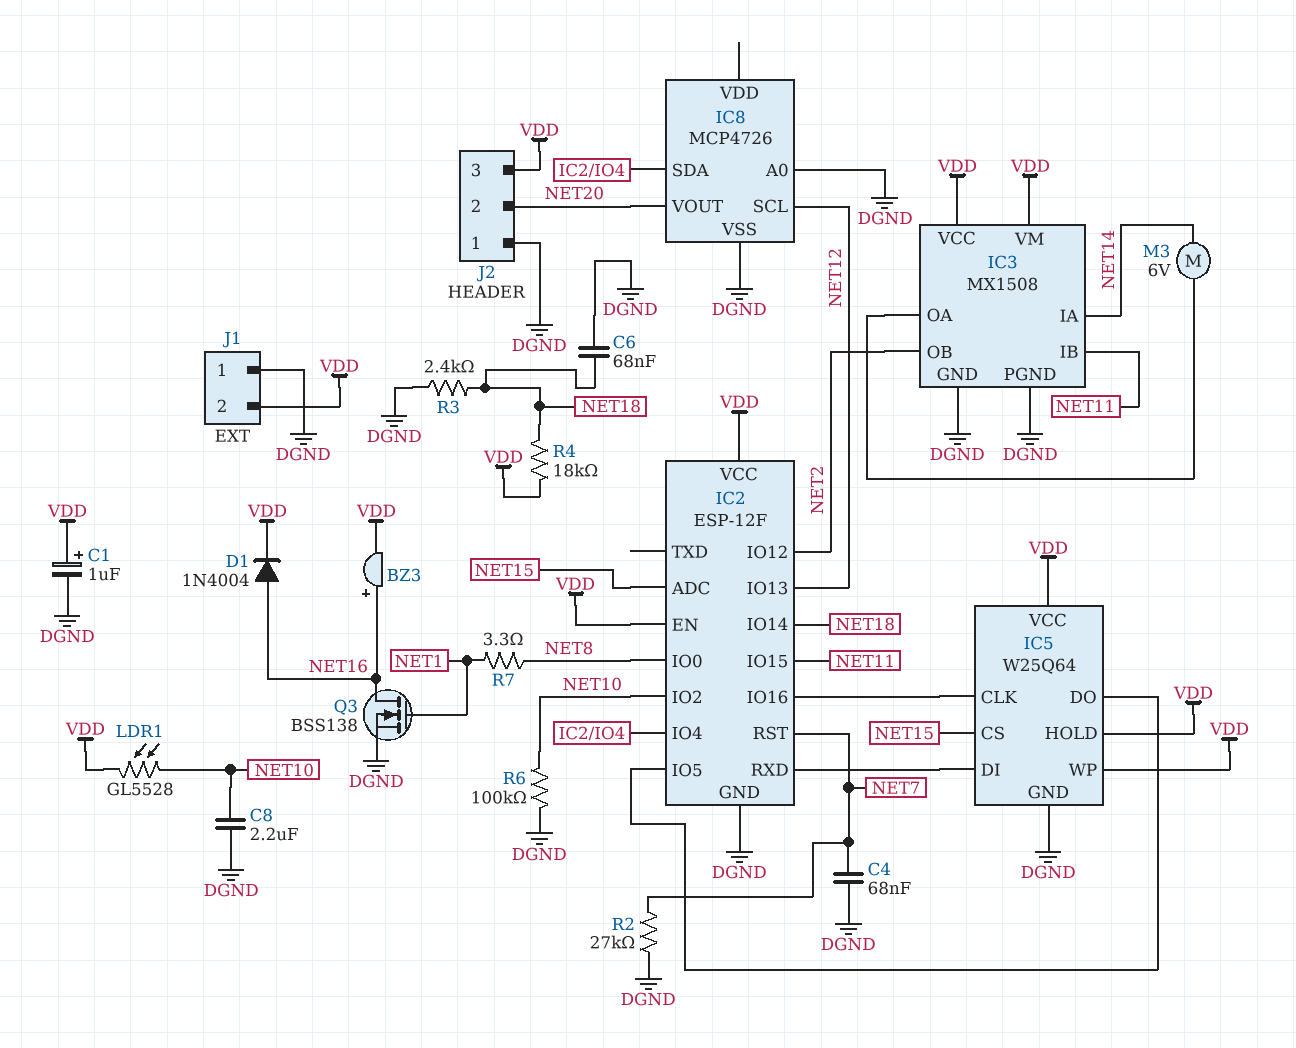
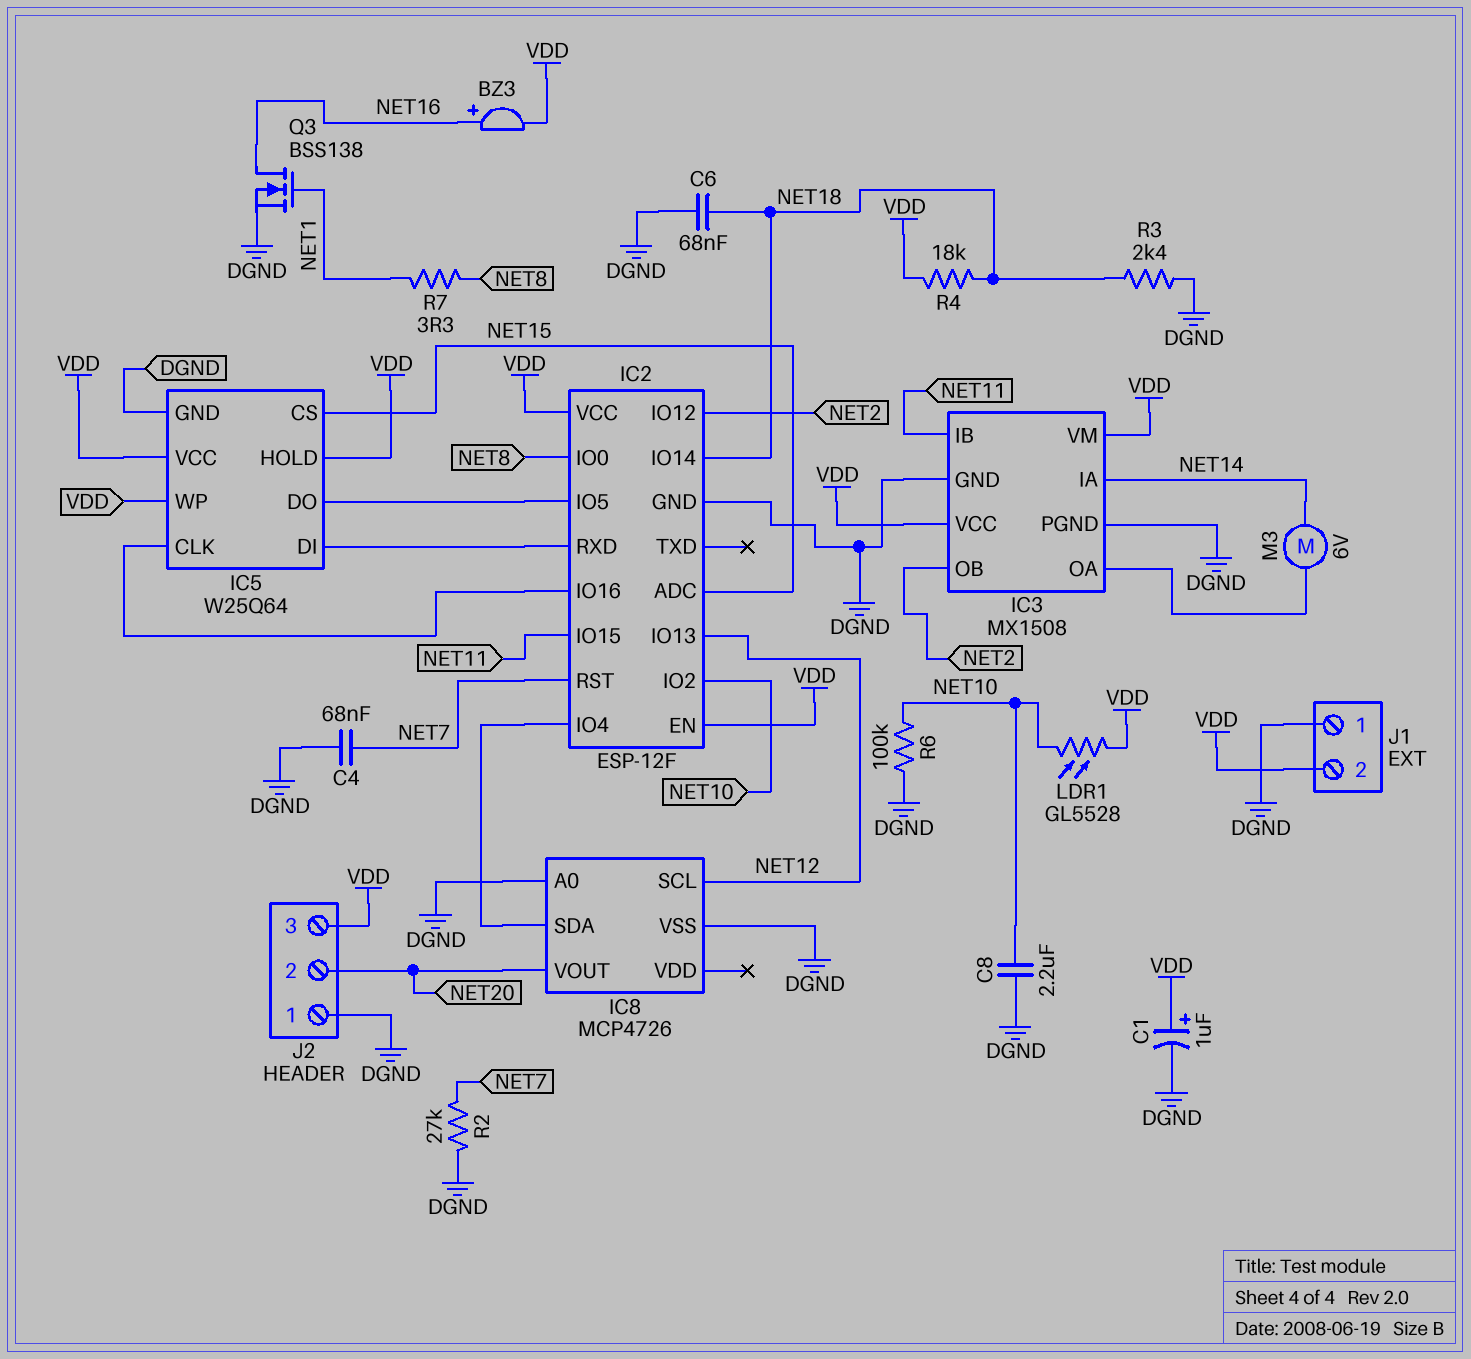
D1: diode 1N4004 (A NET16, K VDD) -> none

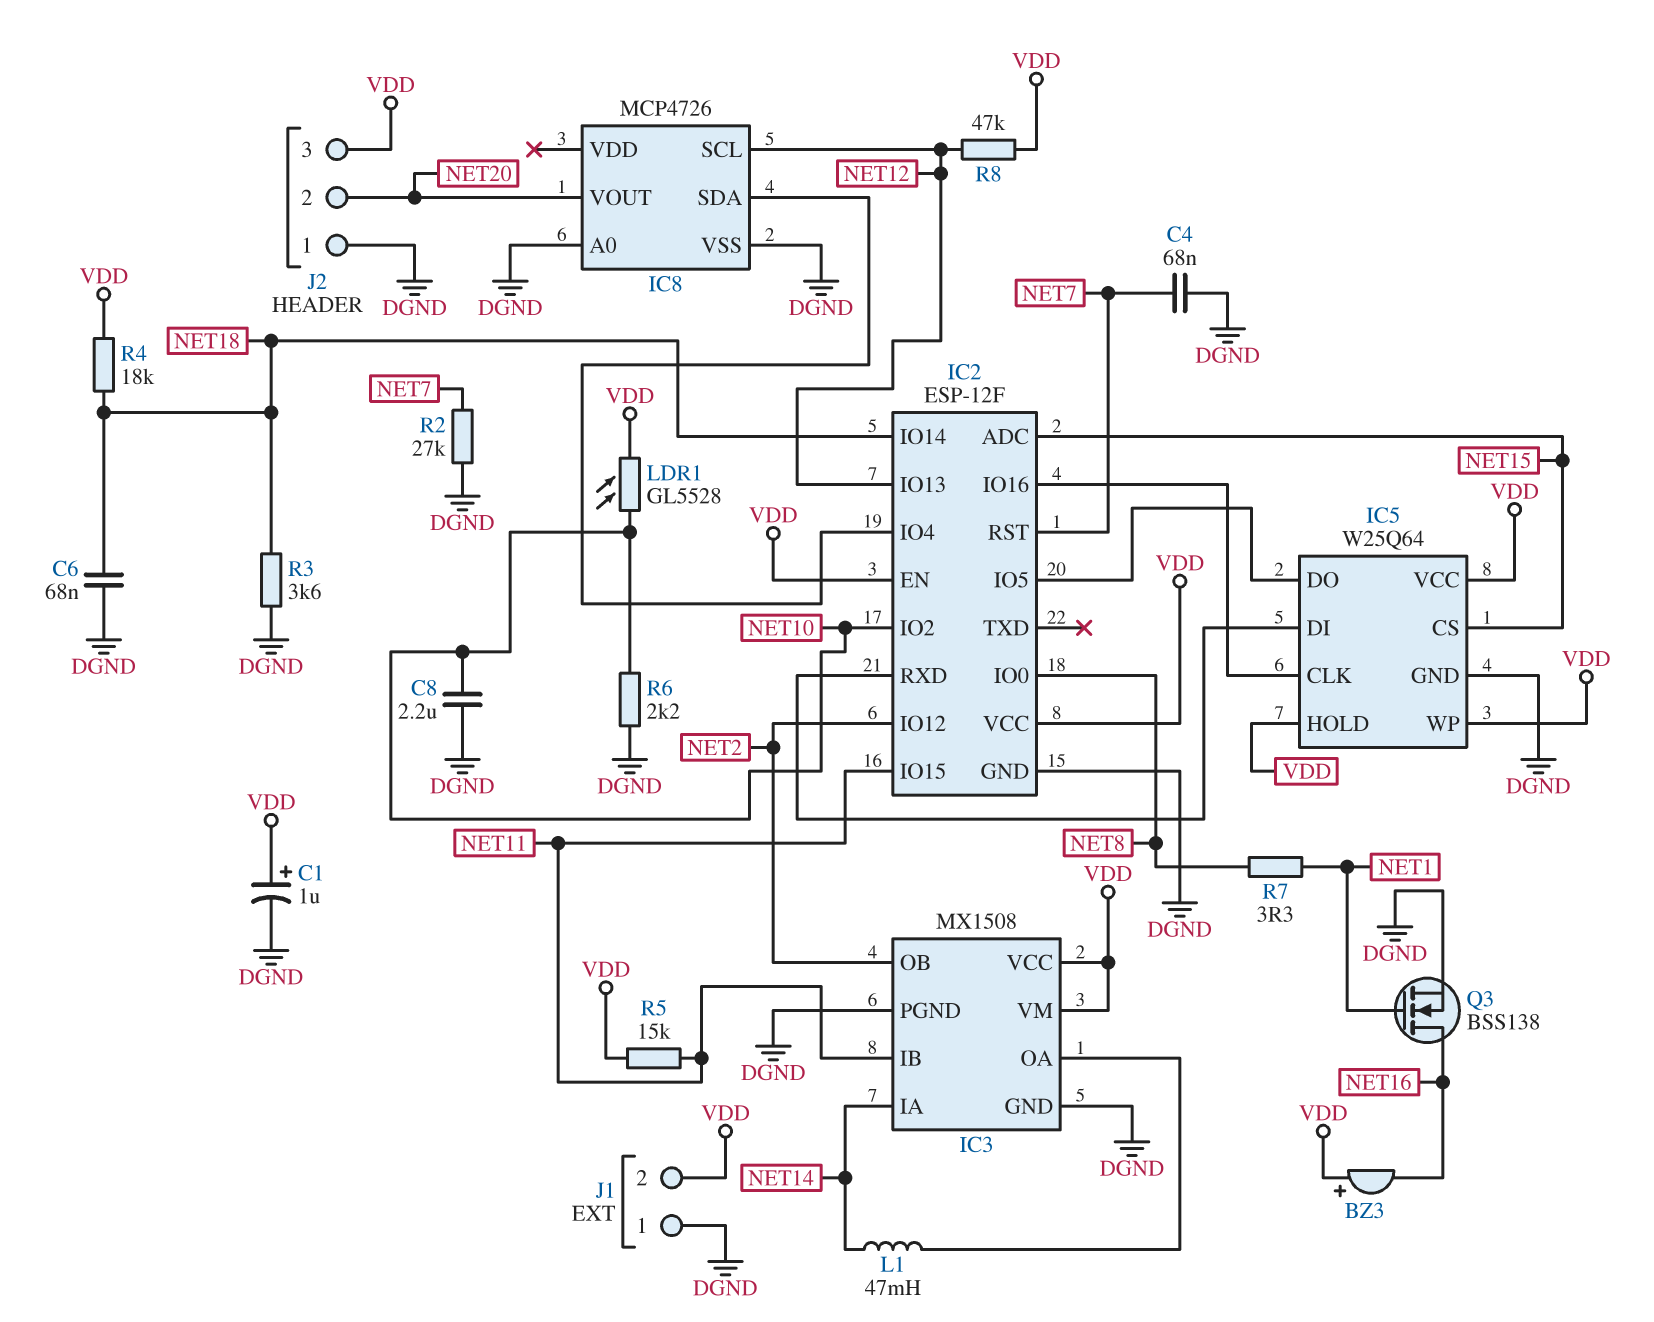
BZ3: buzzer (plus NET16, minus VDD) -> buzzer (plus VDD, minus NET16)
L1: none -> 47mH (IC3/OA, NET14)
M3: motor 6V (IC3/OA, NET14) -> none
R3: 2.4k (DGND, NET18) -> 3.6k (DGND, NET18)
R5: none -> 15k (NET11, VDD)
R6: 100k (DGND, NET10) -> 2.2k (DGND, NET10)
R8: none -> 47k (NET12, VDD)

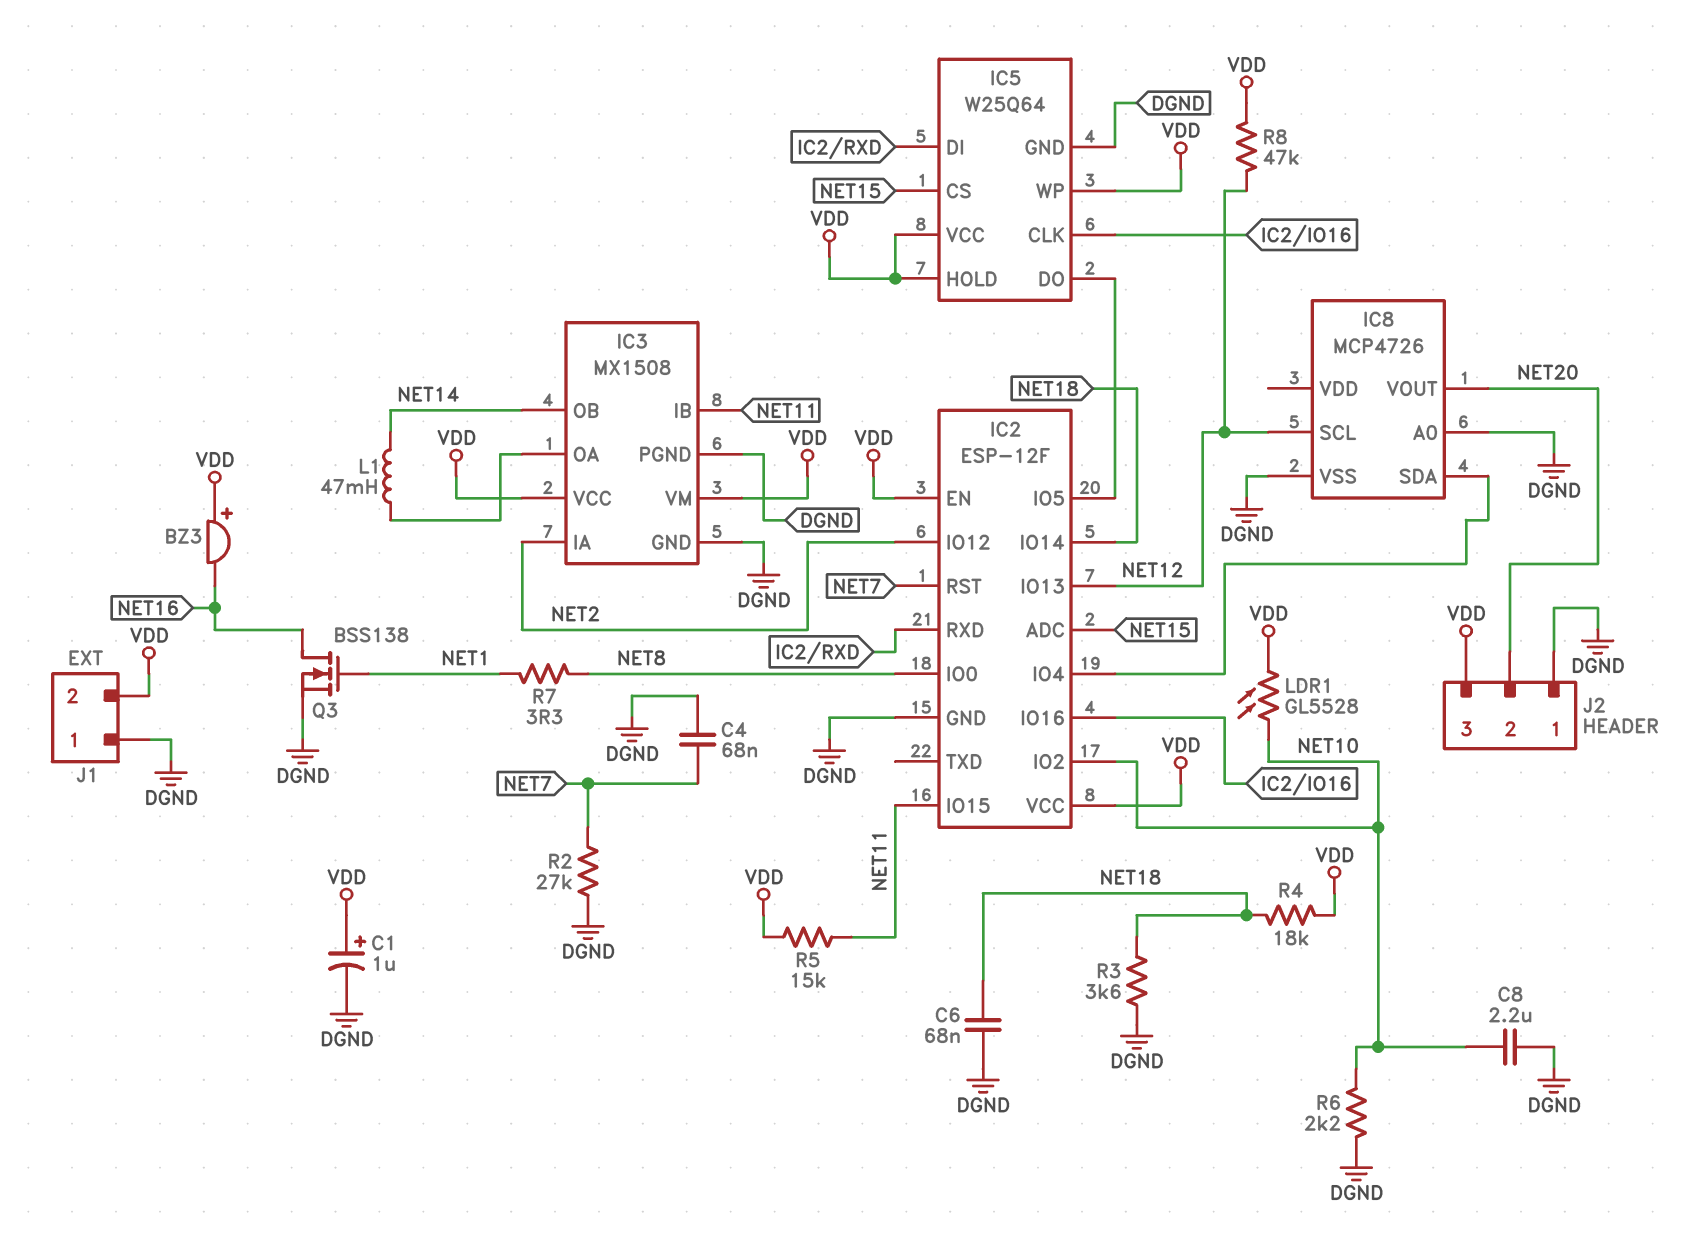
IC3 pin IA: NET14 -> NET2
IC3 pin OB: NET2 -> NET14

